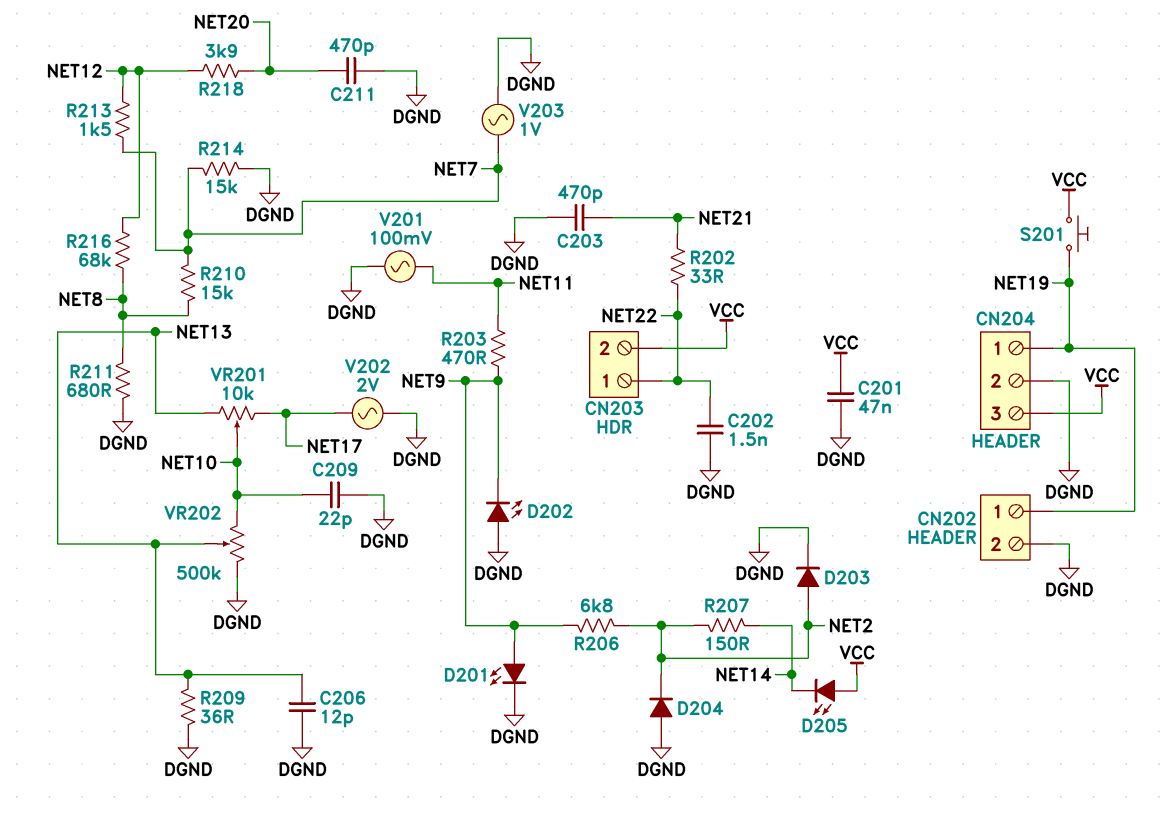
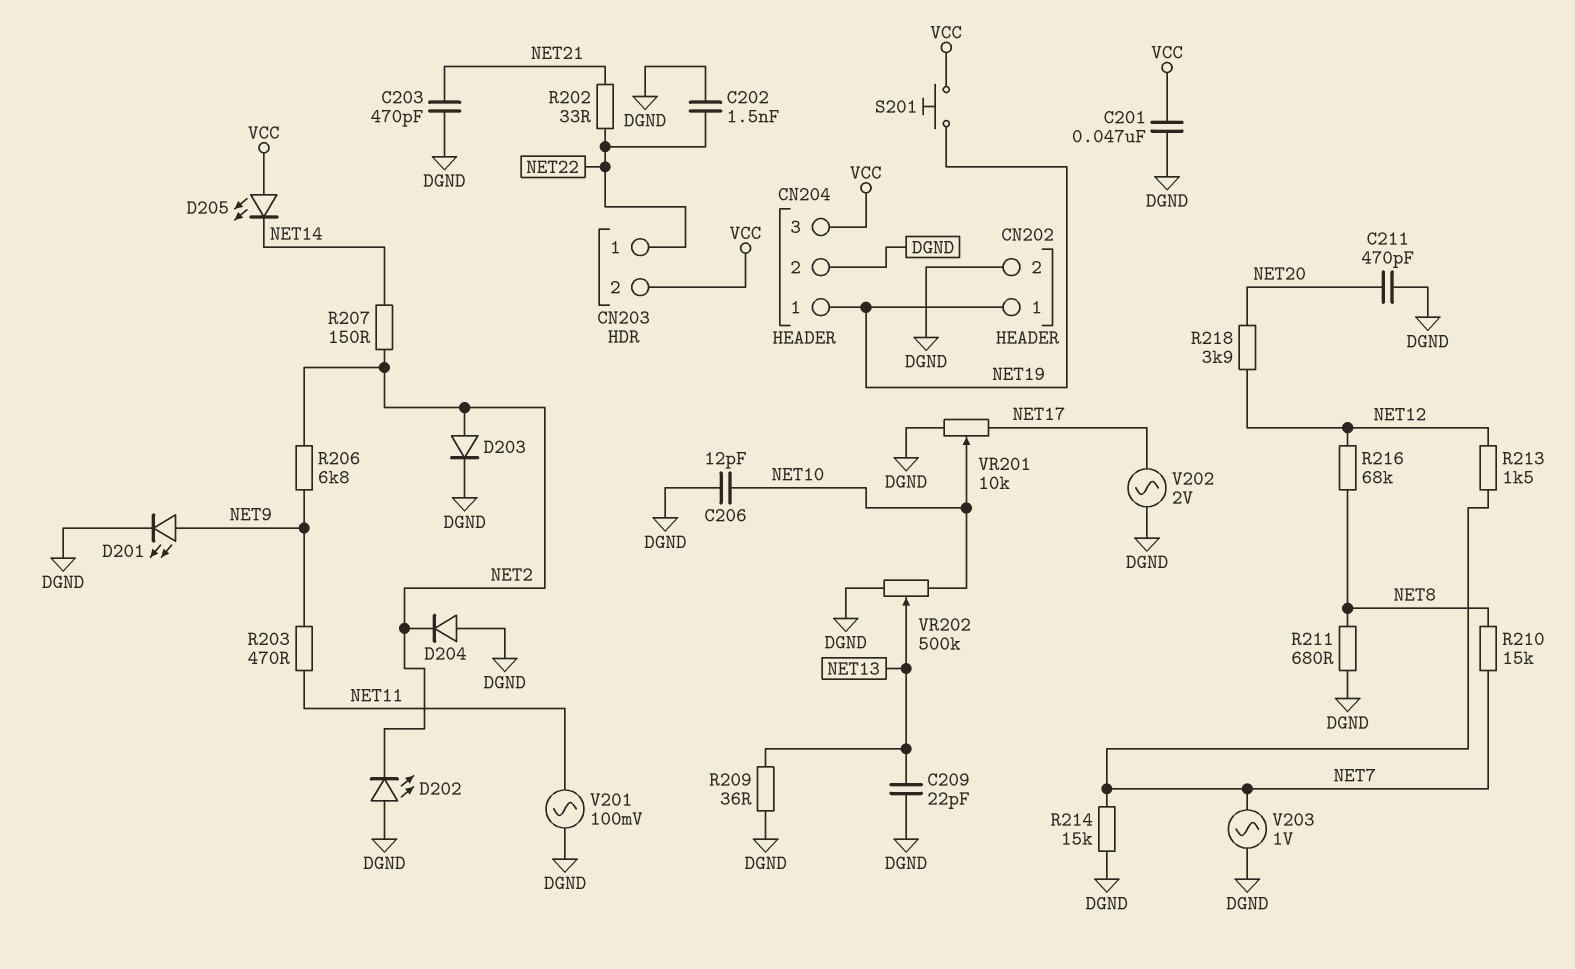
C206: 12pF (DGND, NET13) -> 12pF (DGND, NET10)
C209: 22pF (DGND, NET10) -> 22pF (DGND, NET13)
D202: LED (A DGND, K NET9) -> LED (A DGND, K NET2)
VR201: 10k (NET13, NET17, wiper NET10) -> 10k (DGND, NET17, wiper NET10)

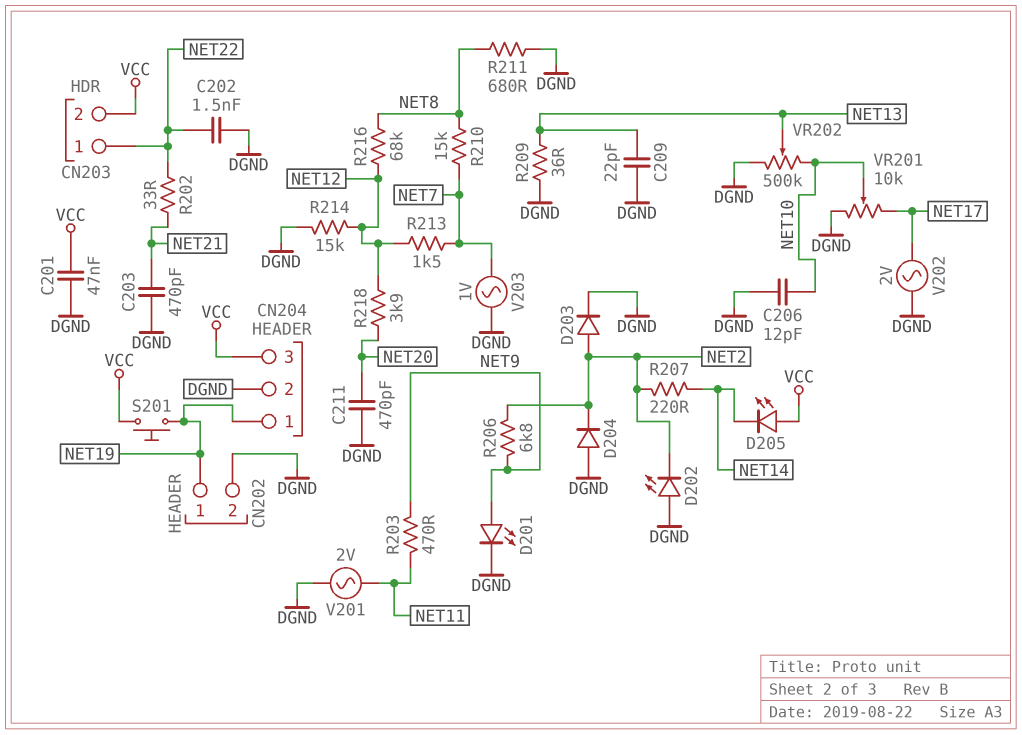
R207: 150 (NET2, NET14) -> 220 (NET2, NET14)
R214: 15k (DGND, NET7) -> 15k (DGND, NET12)
V201: AC 100mV (DGND, NET11) -> AC 2V (DGND, NET11)

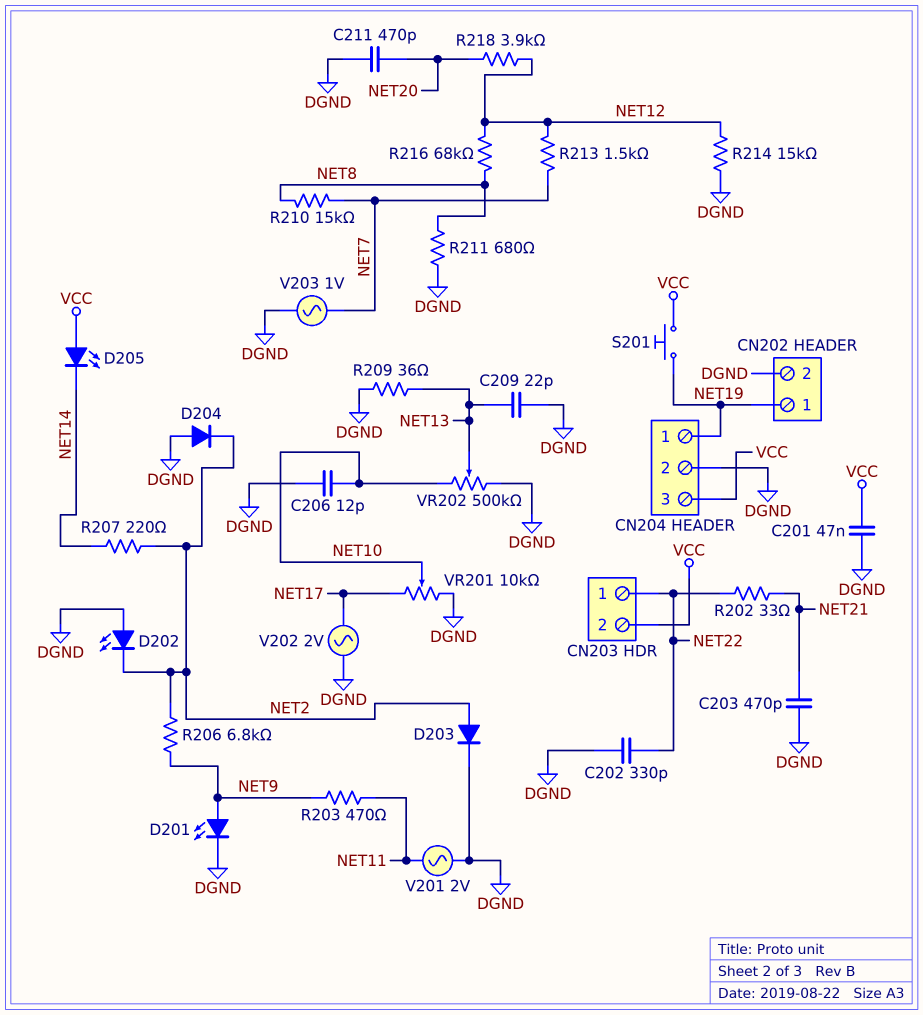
C202: 1.5nF (DGND, NET22) -> 330pF (DGND, NET22)

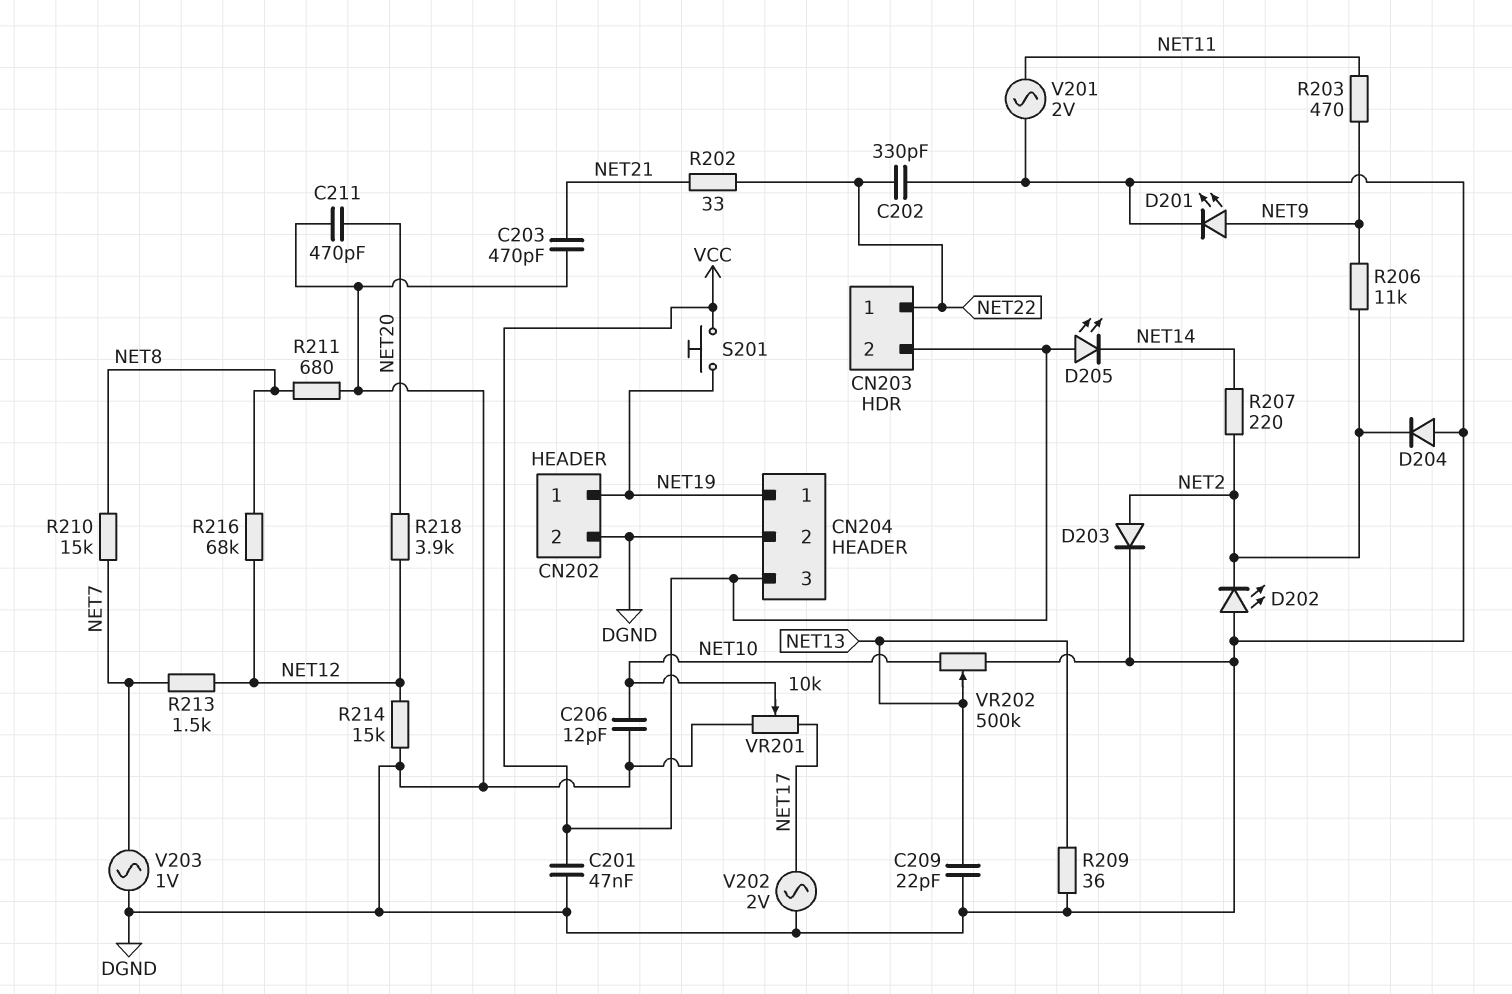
R206: 6.8k (NET2, NET9) -> 11k (NET2, NET9)

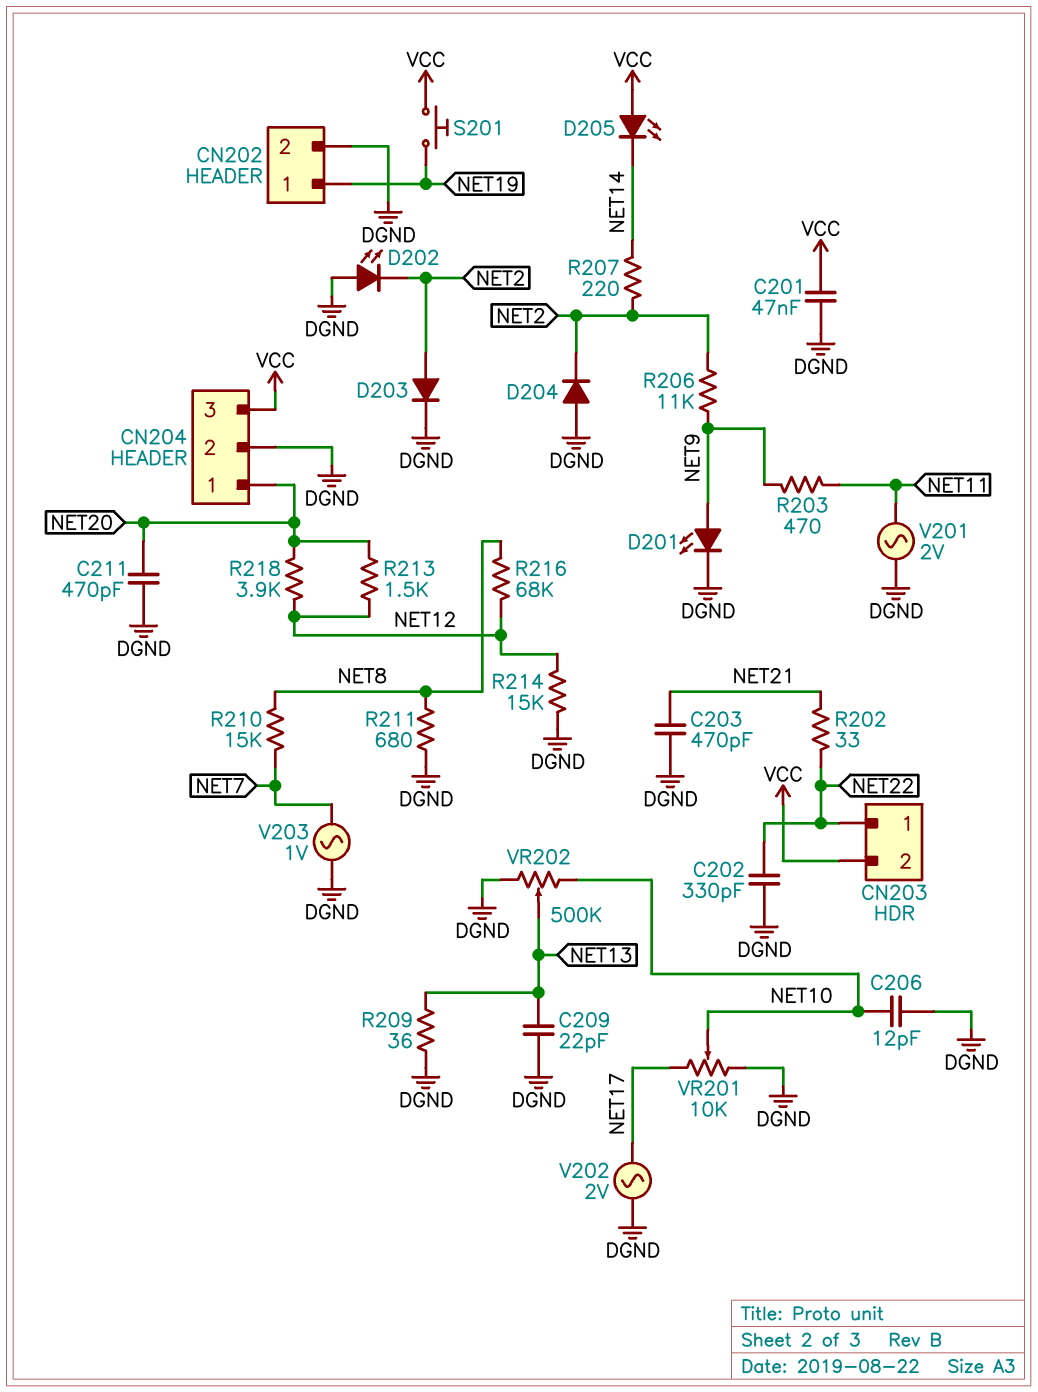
CN204 pin 1: NET19 -> NET20
R213: 1.5k (NET7, NET12) -> 1.5k (NET12, NET20)

